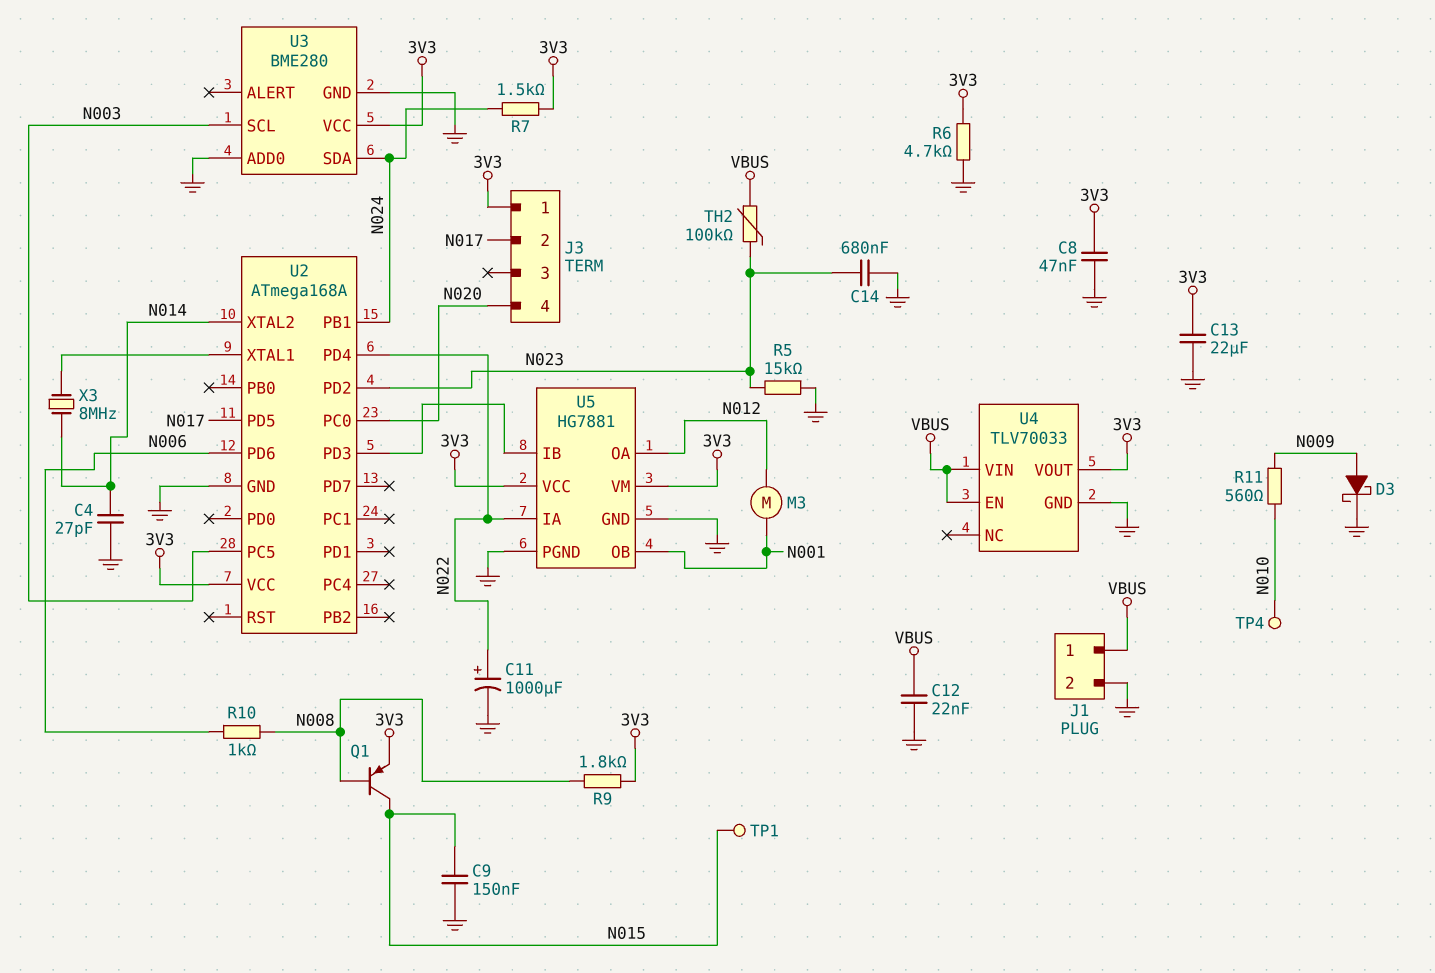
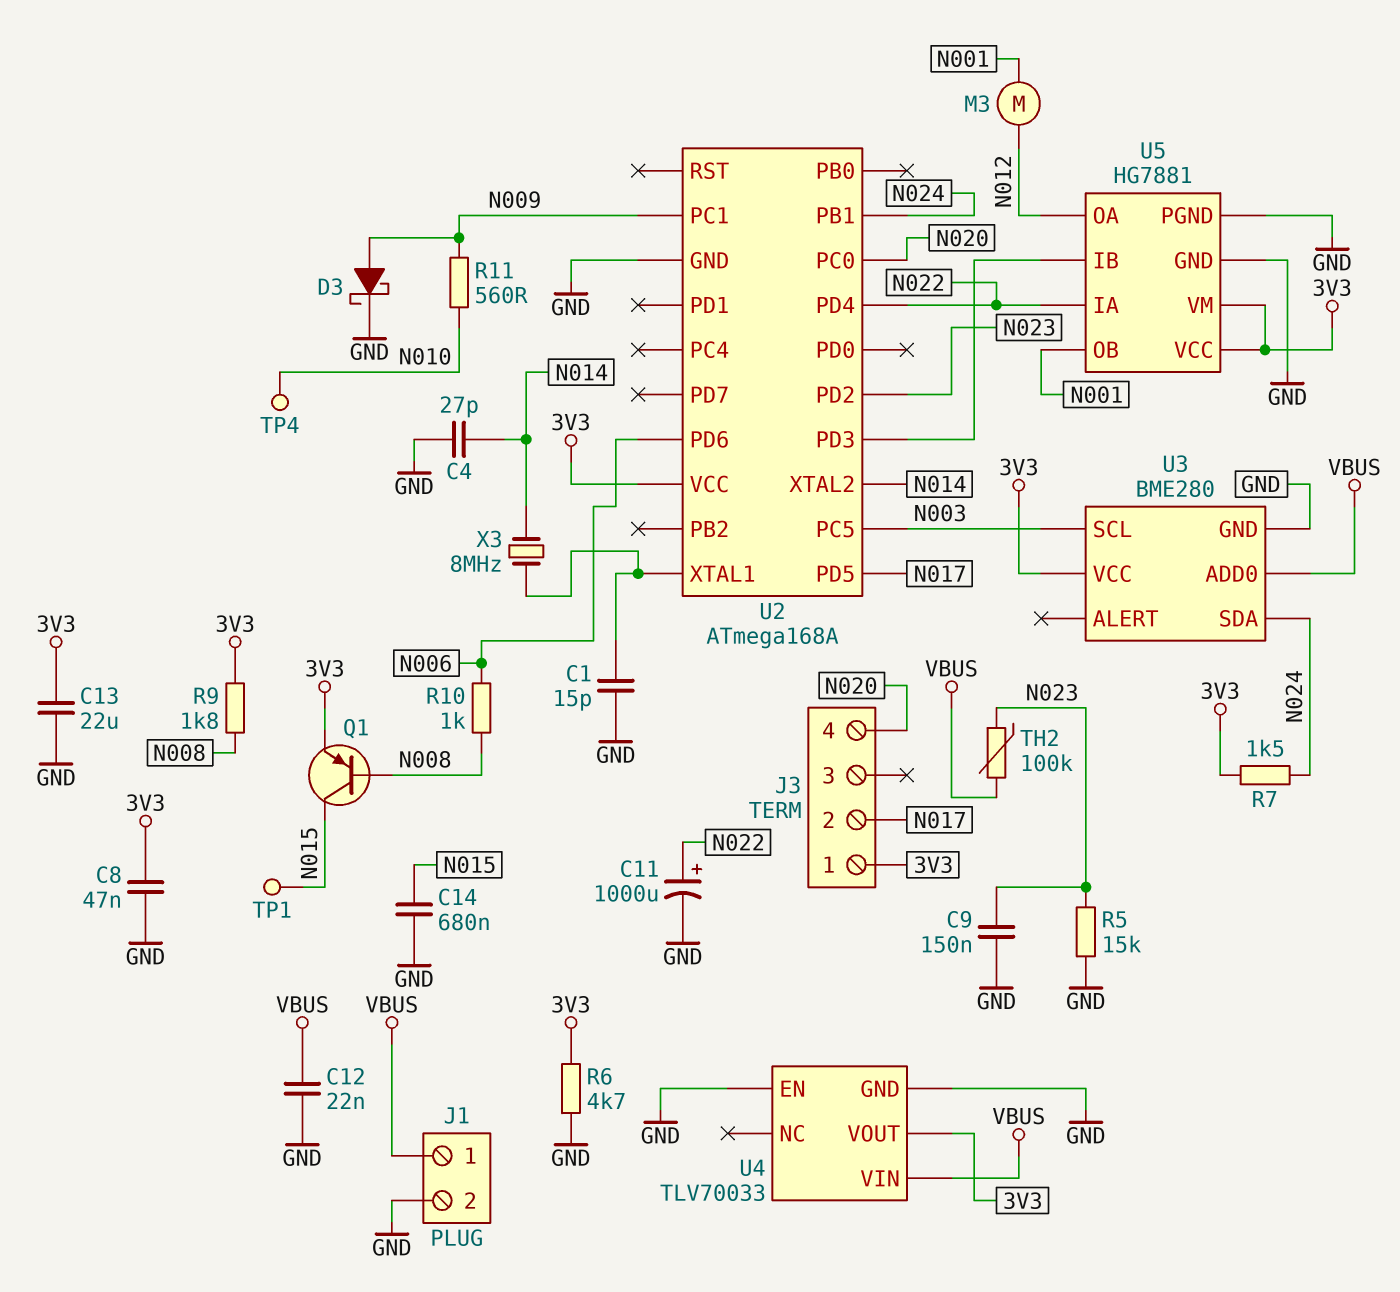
C1: none -> 15pF (GND, U2/XTAL1)
C9: 150nF (GND, N015) -> 150nF (GND, N023)
C14: 680nF (GND, N023) -> 680nF (GND, N015)
U2 pin PC1: none -> N009
U3 pin ADD0: GND -> VBUS
U4 pin EN: VBUS -> GND

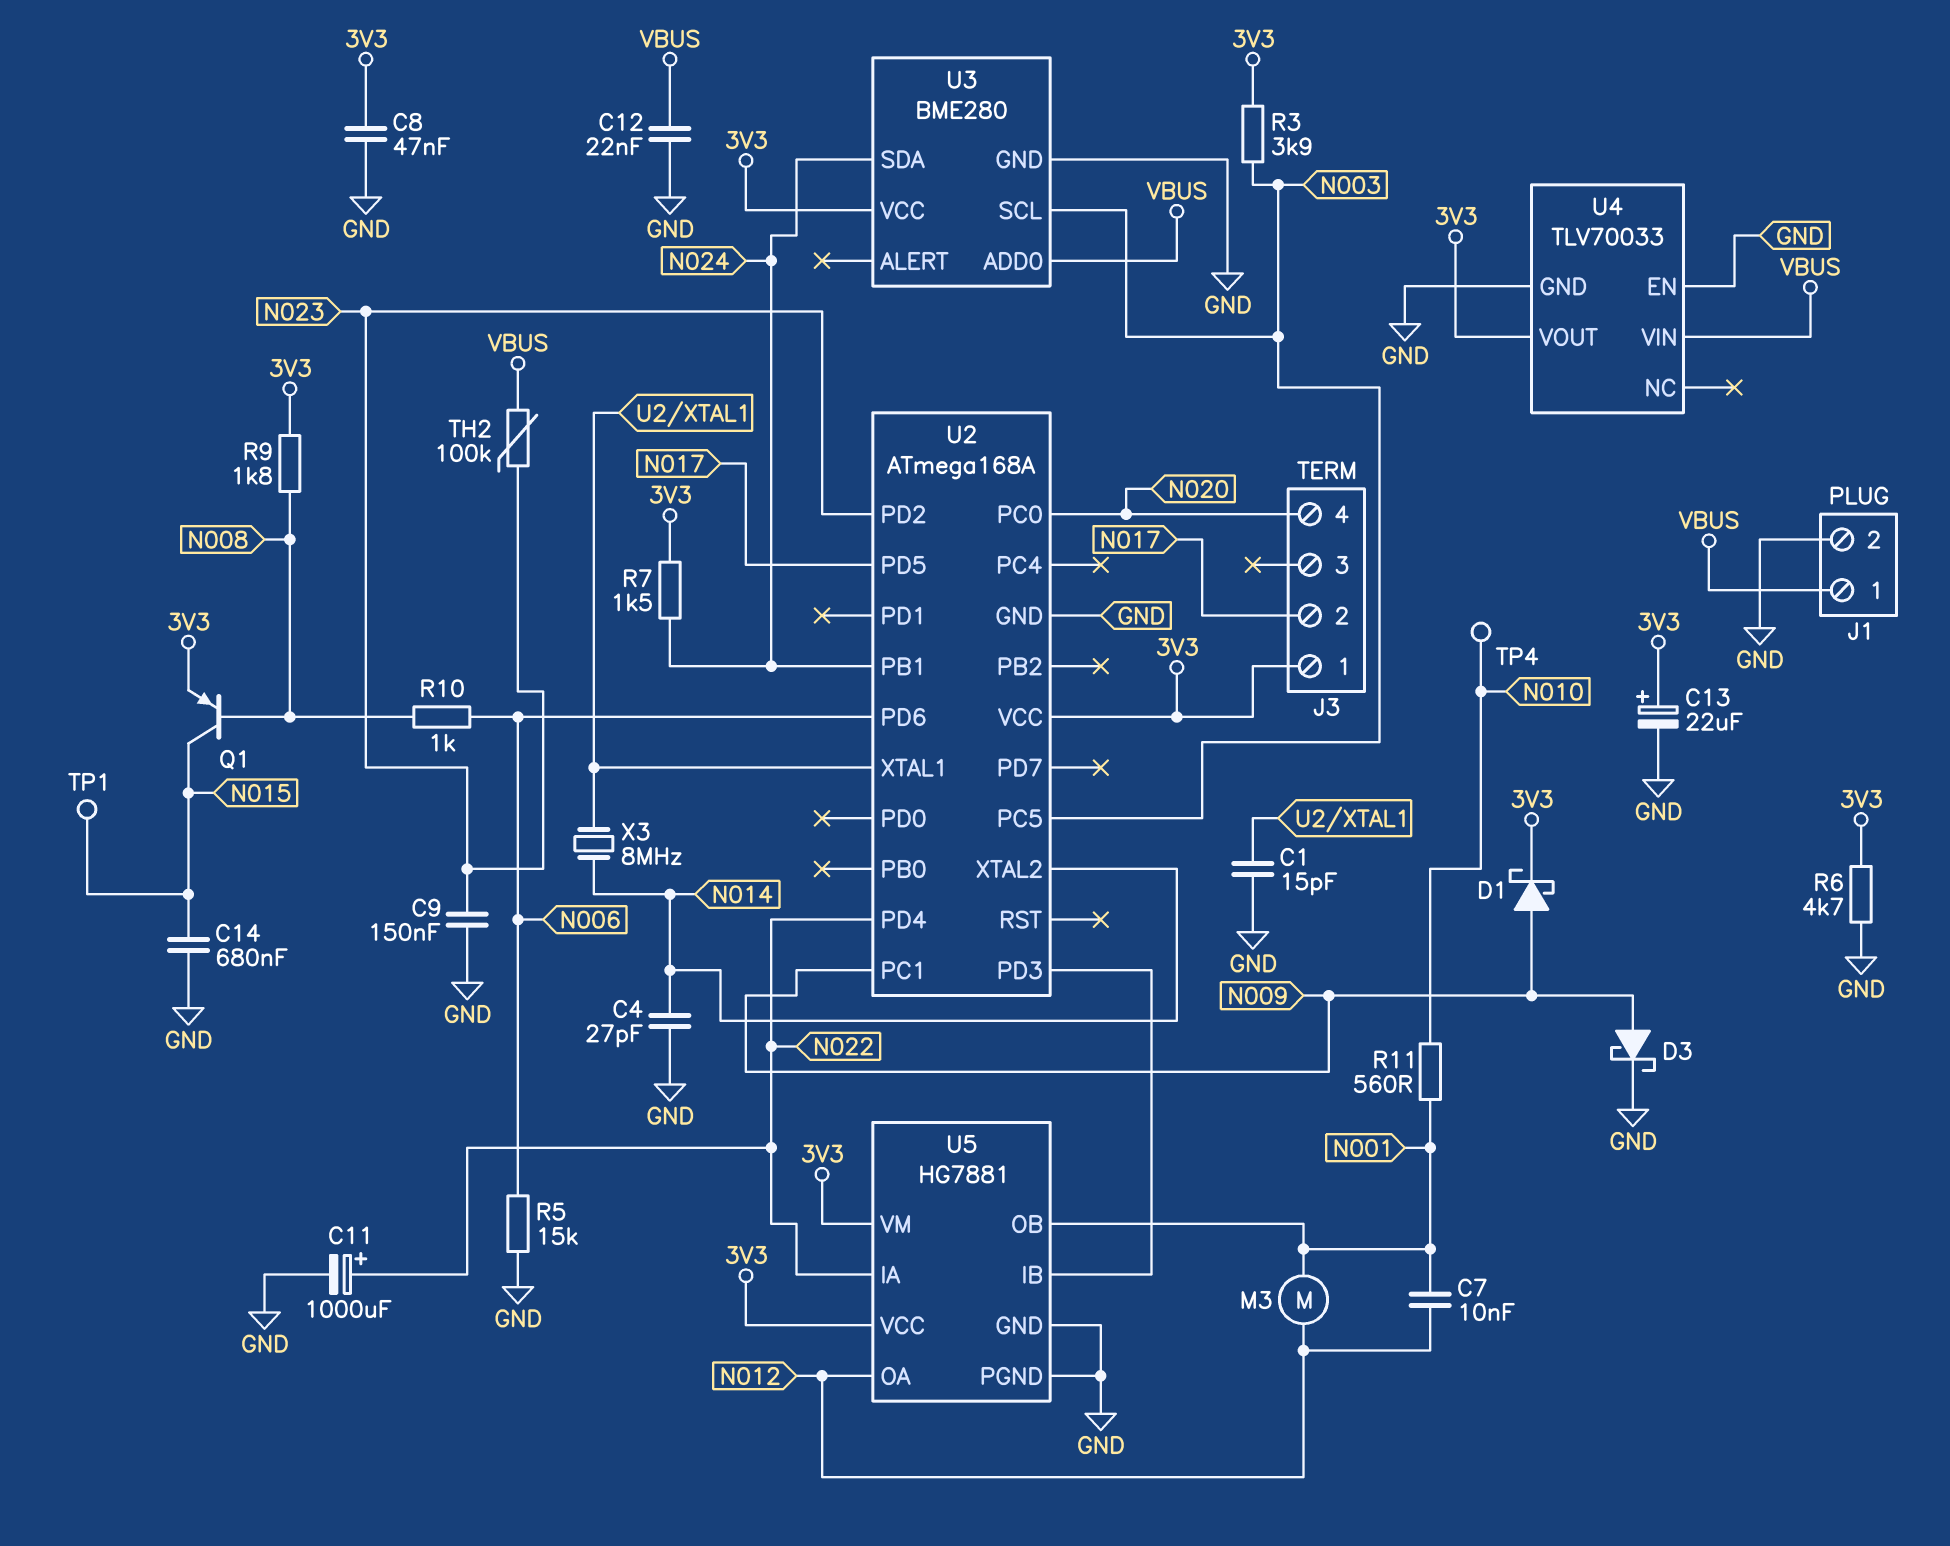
C7: none -> 10nF (N001, N012)
C13: 22uF (3V3, GND) -> 22uF (plus 3V3, minus GND)
D1: none -> schottky (A N009, K 3V3)
R3: none -> 3.9k (3V3, N003)
R5: 15k (GND, N023) -> 15k (GND, N006)
R11: 560 (N009, N010) -> 560 (N001, N010)

